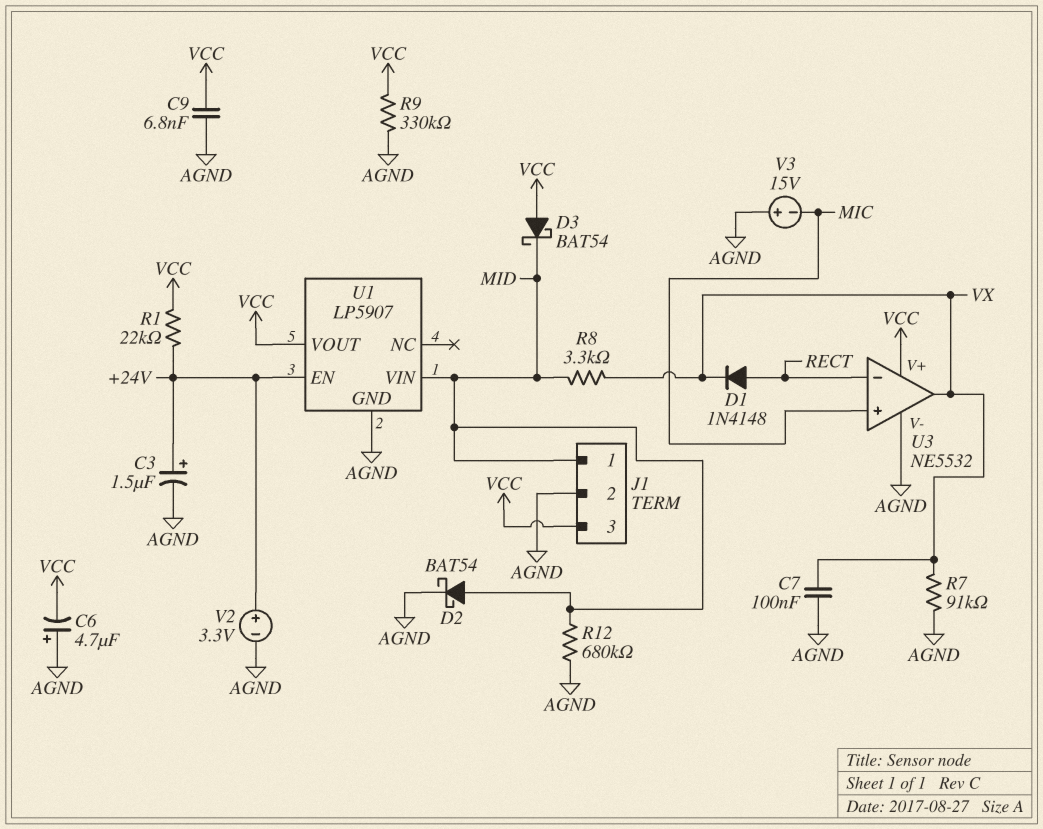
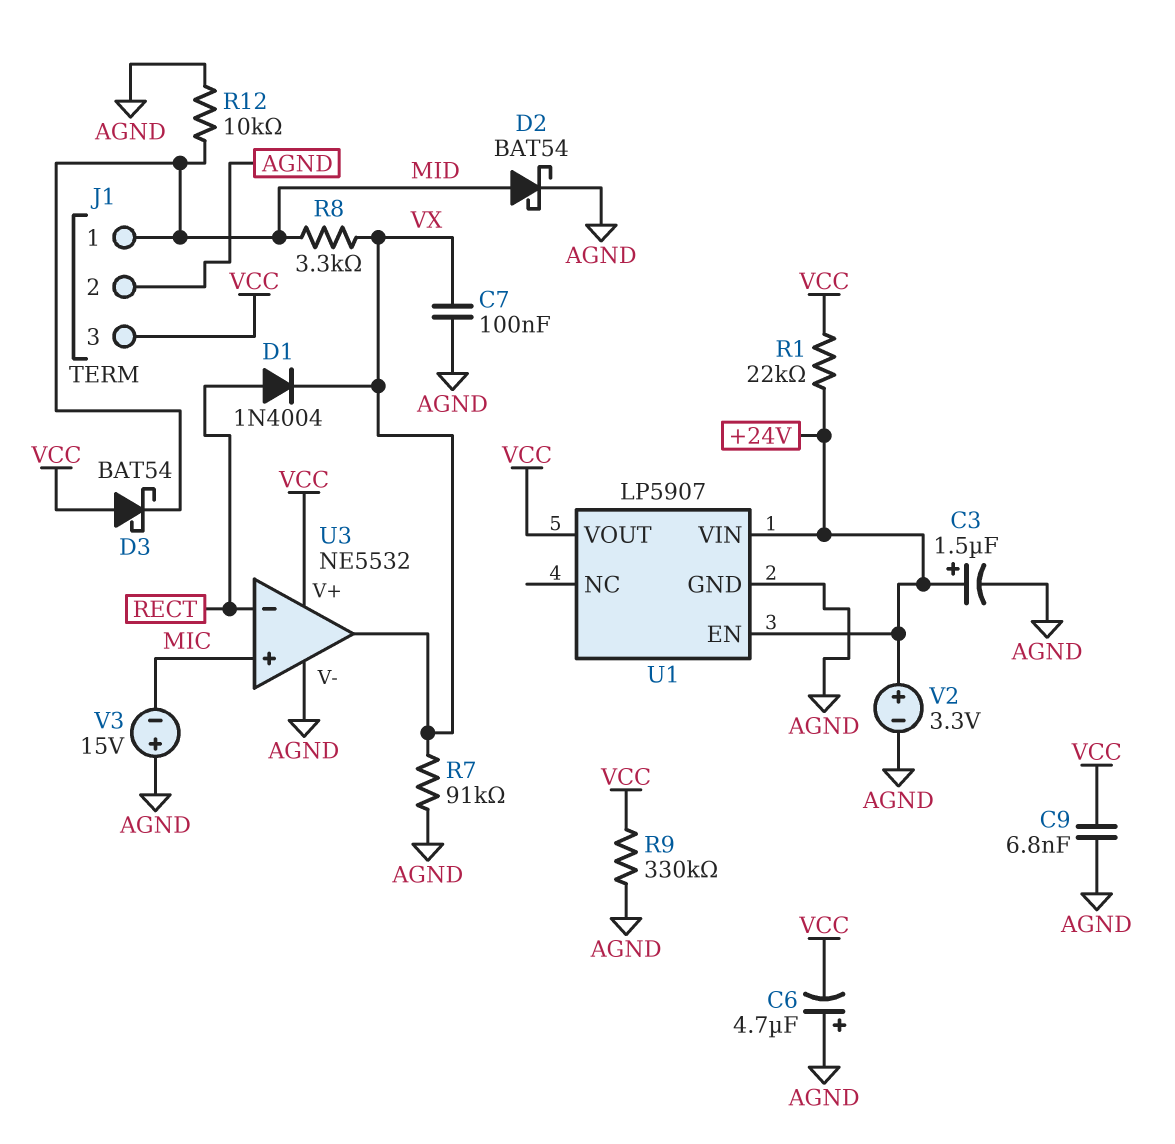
D1: diode 1N4148 (A RECT, K VX) -> diode 1N4004 (A RECT, K VX)
R12: 680k (AGND, MID) -> 10k (AGND, MID)
U1 pin VIN: MID -> +24V

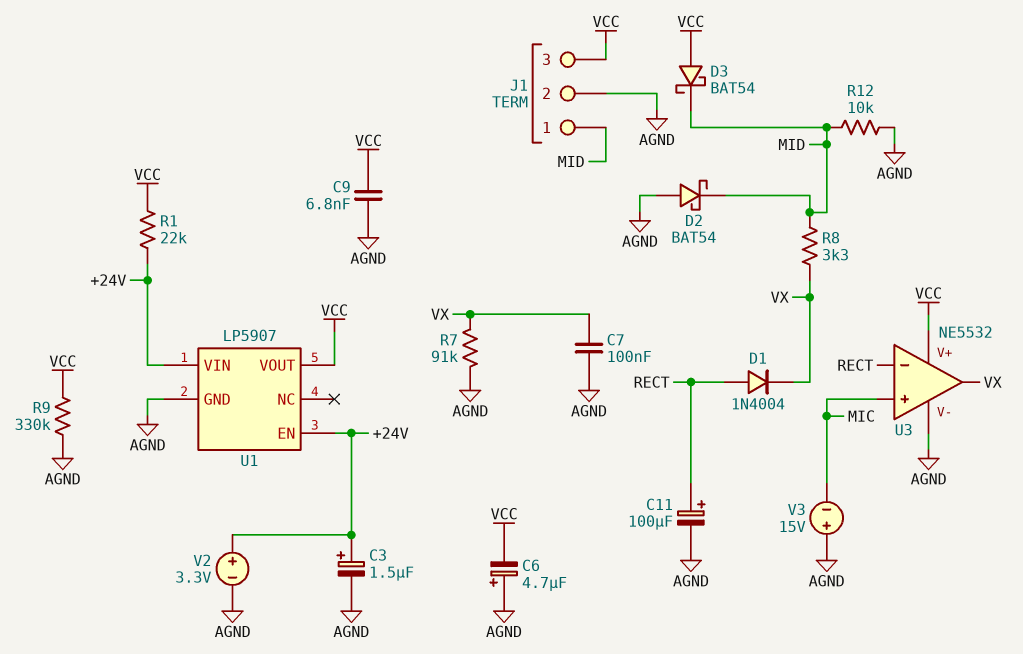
C11: none -> 100uF (plus RECT, minus AGND)
D2: schottky BAT54 (A MID, K AGND) -> schottky BAT54 (A AGND, K MID)

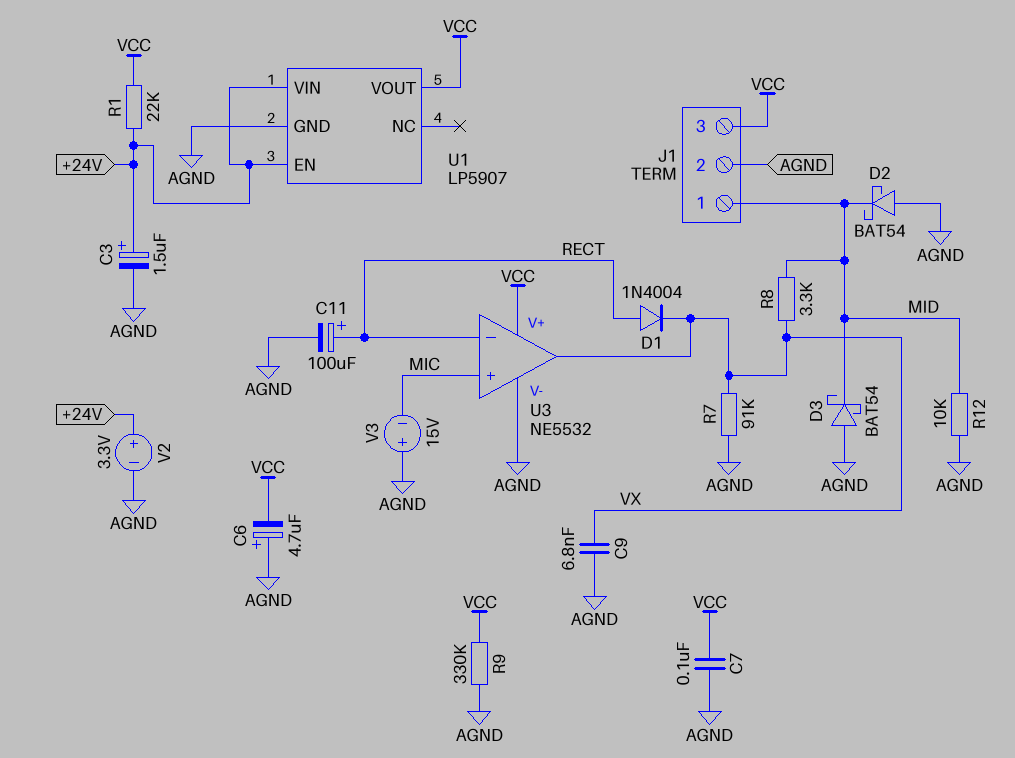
C7: 100nF (AGND, VX) -> 100nF (AGND, VCC)
C9: 6.8nF (AGND, VCC) -> 6.8nF (AGND, VX)
D3: schottky BAT54 (A VCC, K MID) -> schottky BAT54 (A AGND, K MID)

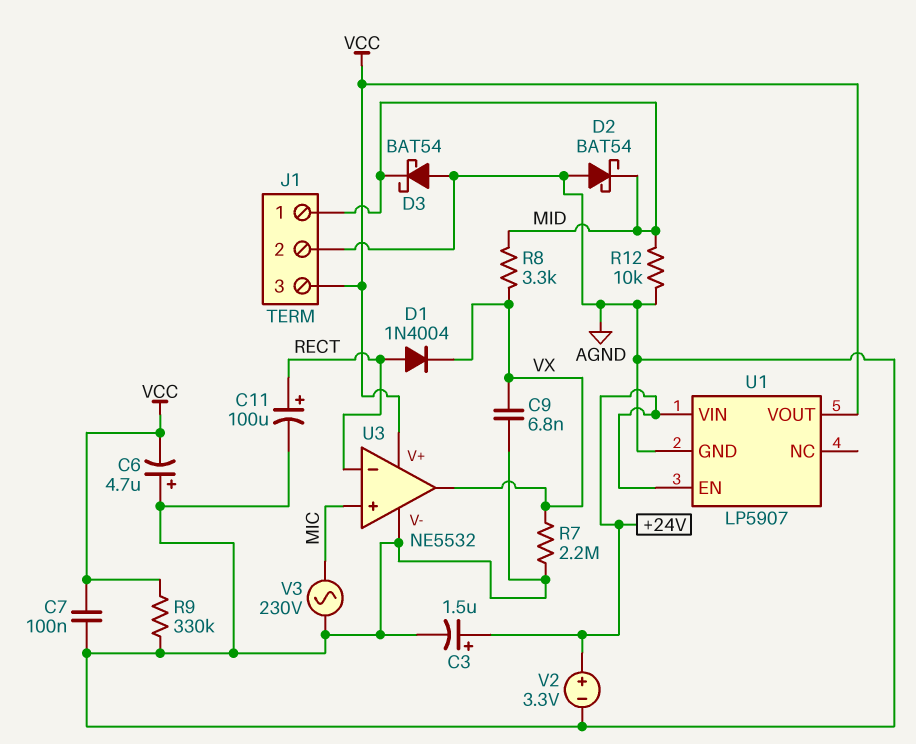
R1: 22k (+24V, VCC) -> none
R7: 91k (AGND, VX) -> 2.2M (AGND, VX)
V3: 15V (plus AGND, minus MIC) -> AC 230V (AGND, MIC)

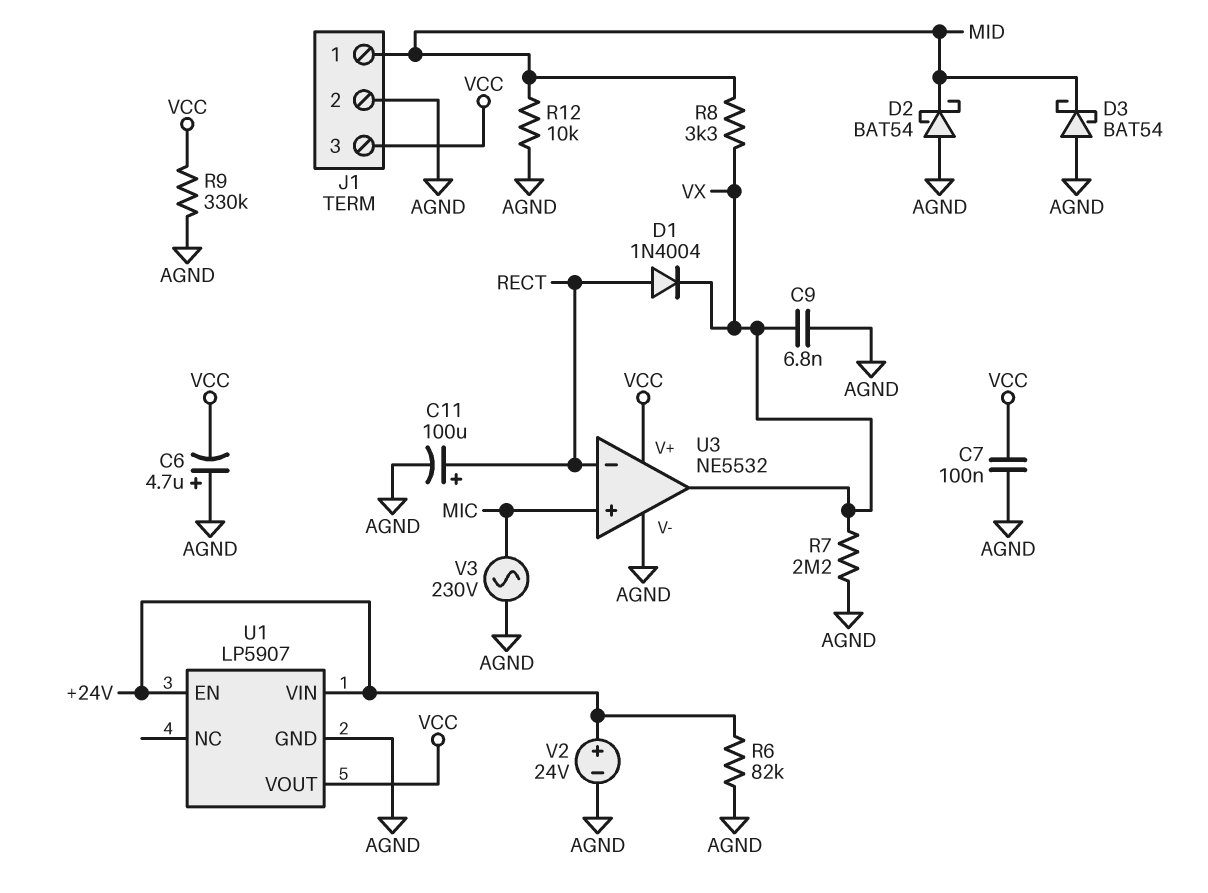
C3: 1.5uF (plus +24V, minus AGND) -> none
R6: none -> 82k (+24V, AGND)
V2: 3.3V (plus +24V, minus AGND) -> 24V (plus +24V, minus AGND)

